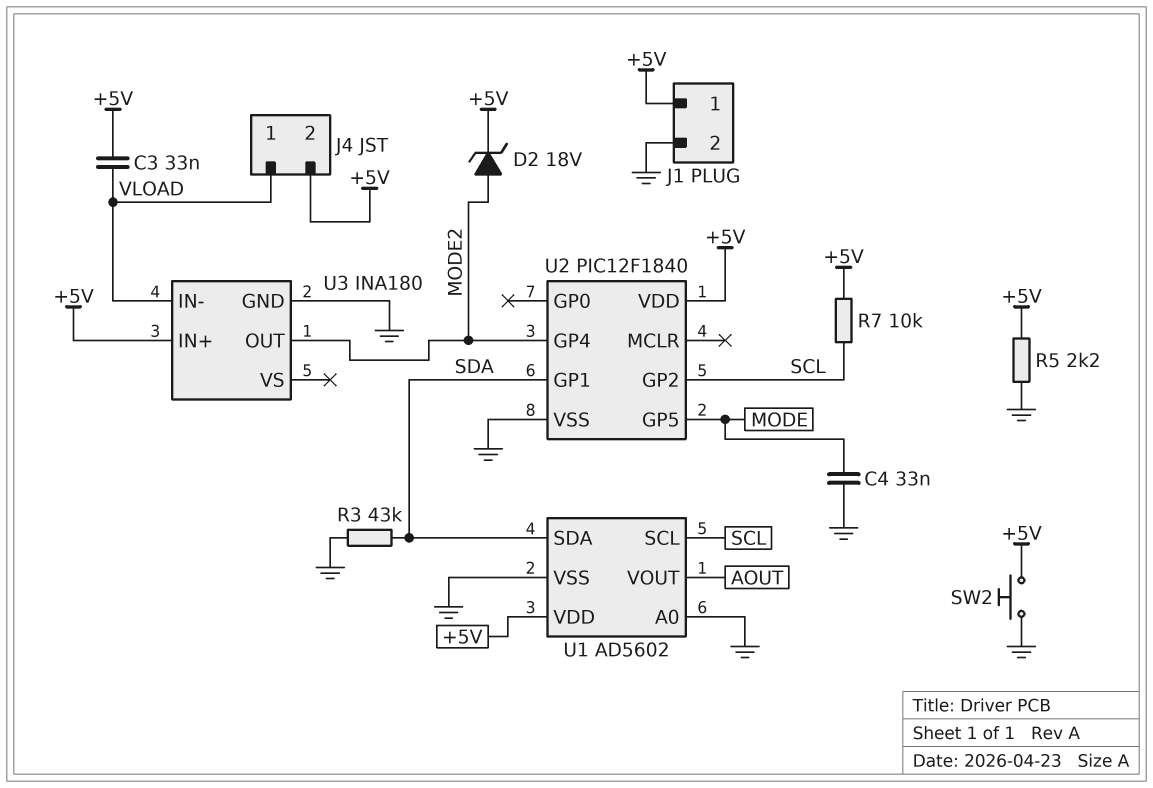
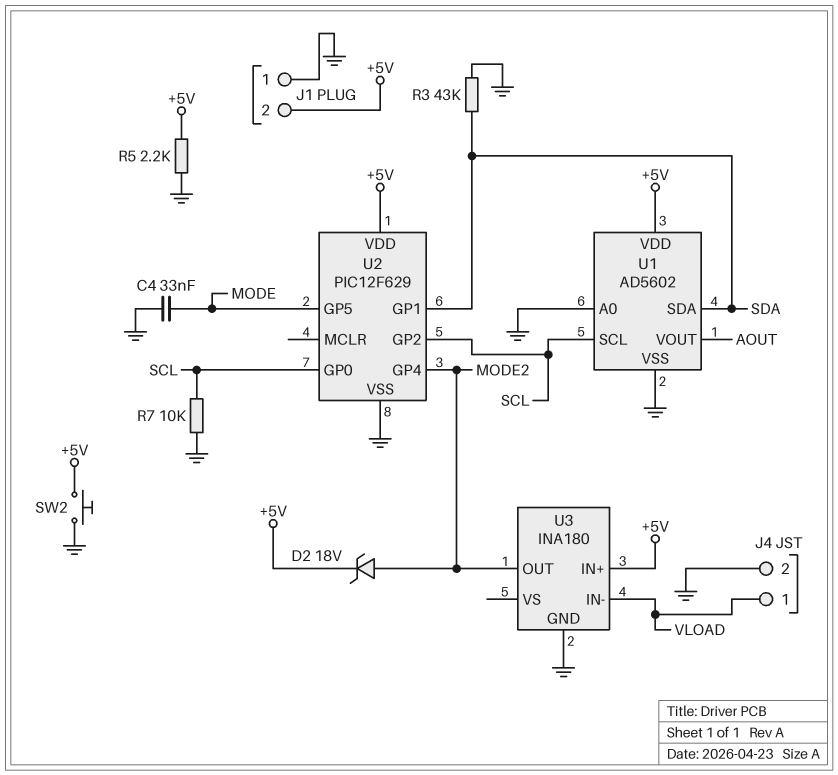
C3: 33nF (+5V, VLOAD) -> none
J1 pin 1: +5V -> GND
J1 pin 2: GND -> +5V
J4 pin 2: +5V -> GND
R7: 10k (+5V, SCL) -> 10k (GND, SCL)
U2: PIC12F1840 -> PIC12F629
U2 pin GP0: none -> SCL

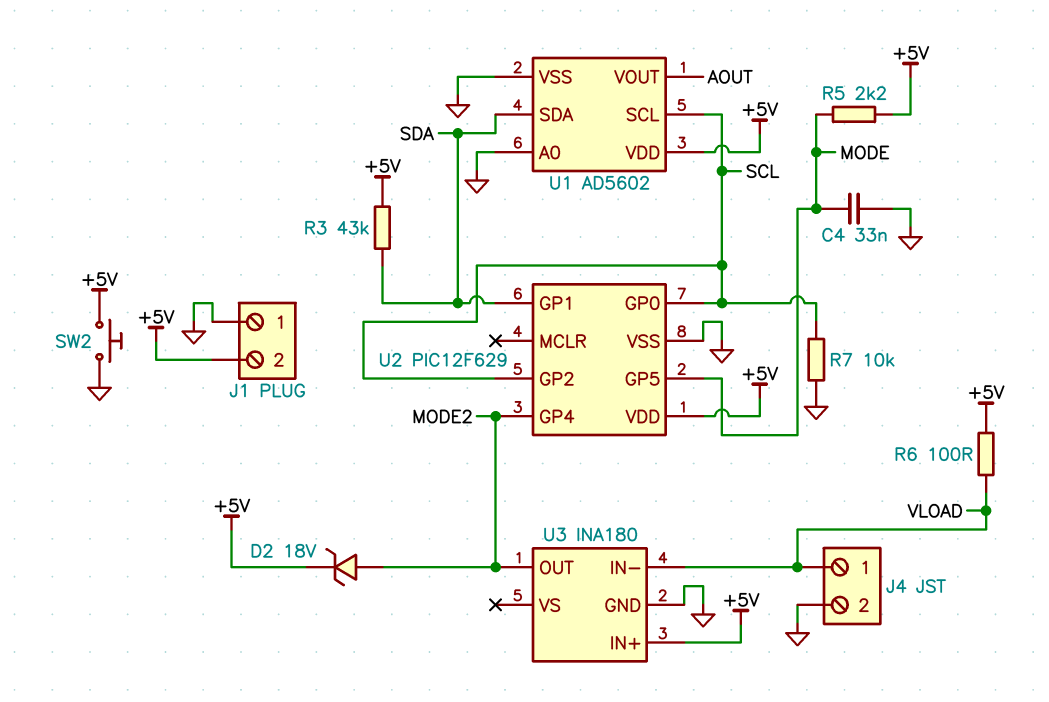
R3: 43k (GND, SDA) -> 43k (+5V, SDA)
R5: 2.2k (+5V, GND) -> 2.2k (+5V, MODE)
R6: none -> 100 (+5V, VLOAD)

